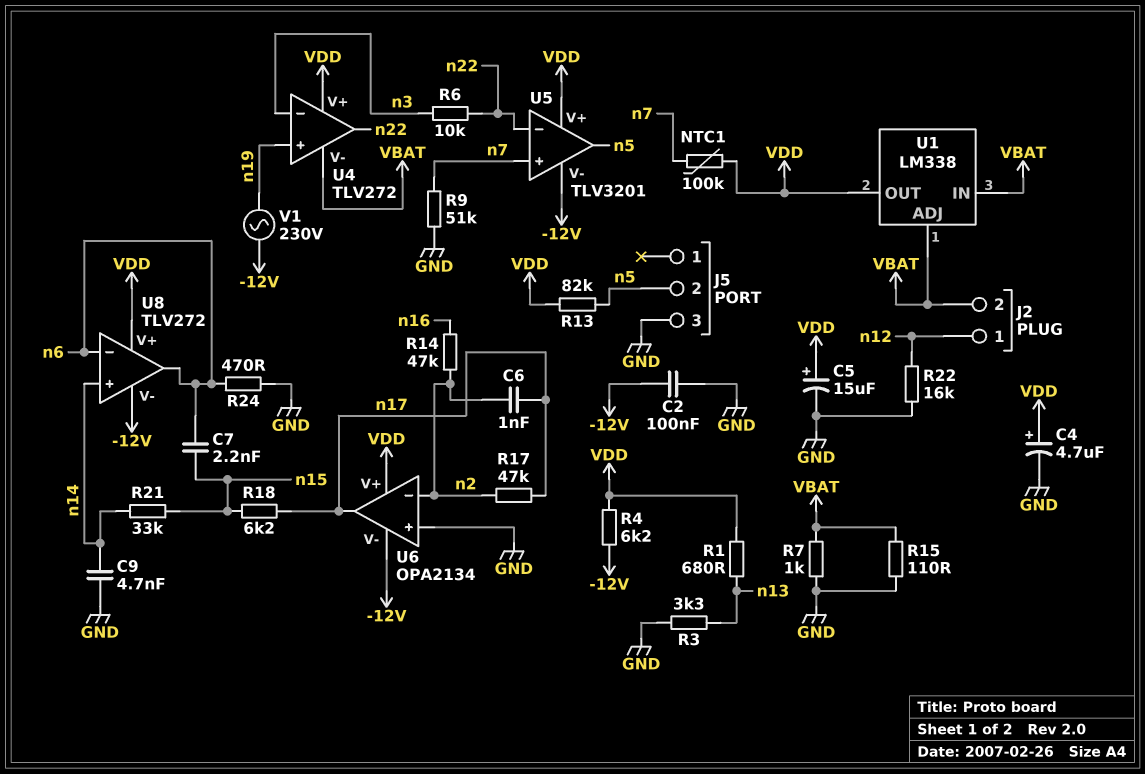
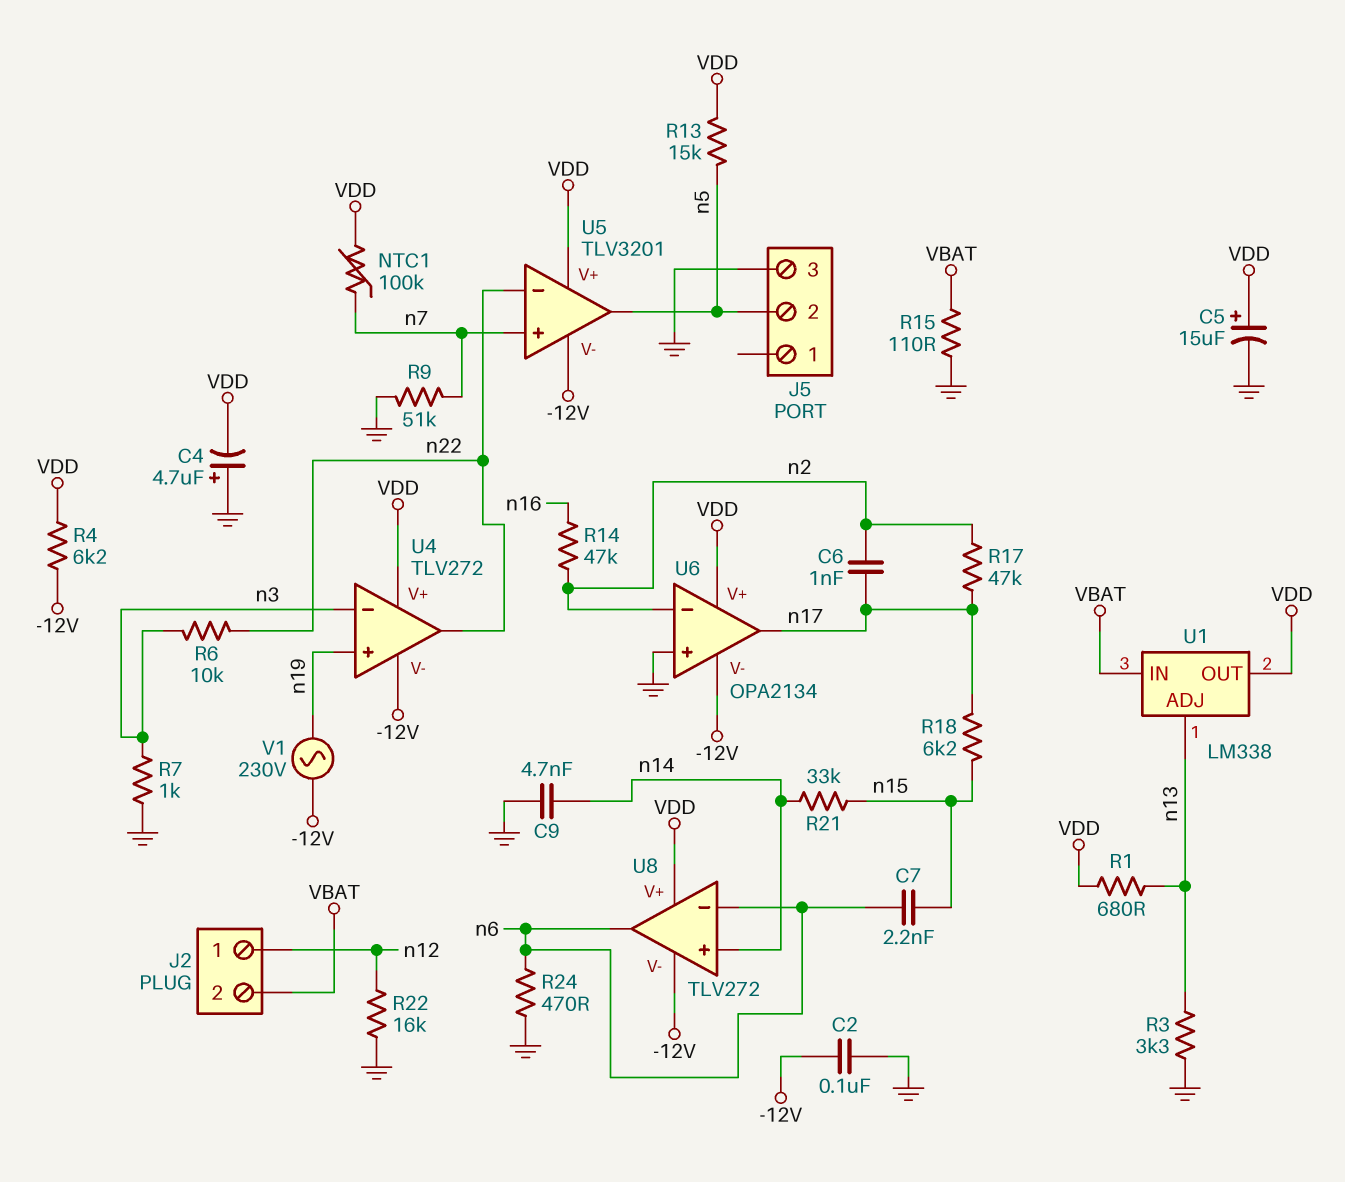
C4: 4.7uF (plus VDD, minus GND) -> 4.7uF (plus GND, minus VDD)
R7: 1k (GND, VBAT) -> 1k (GND, n3)
R13: 82k (VDD, n5) -> 15k (VDD, n5)
U1 pin ADJ: VBAT -> n13
U4 pin V-: VBAT -> -12V

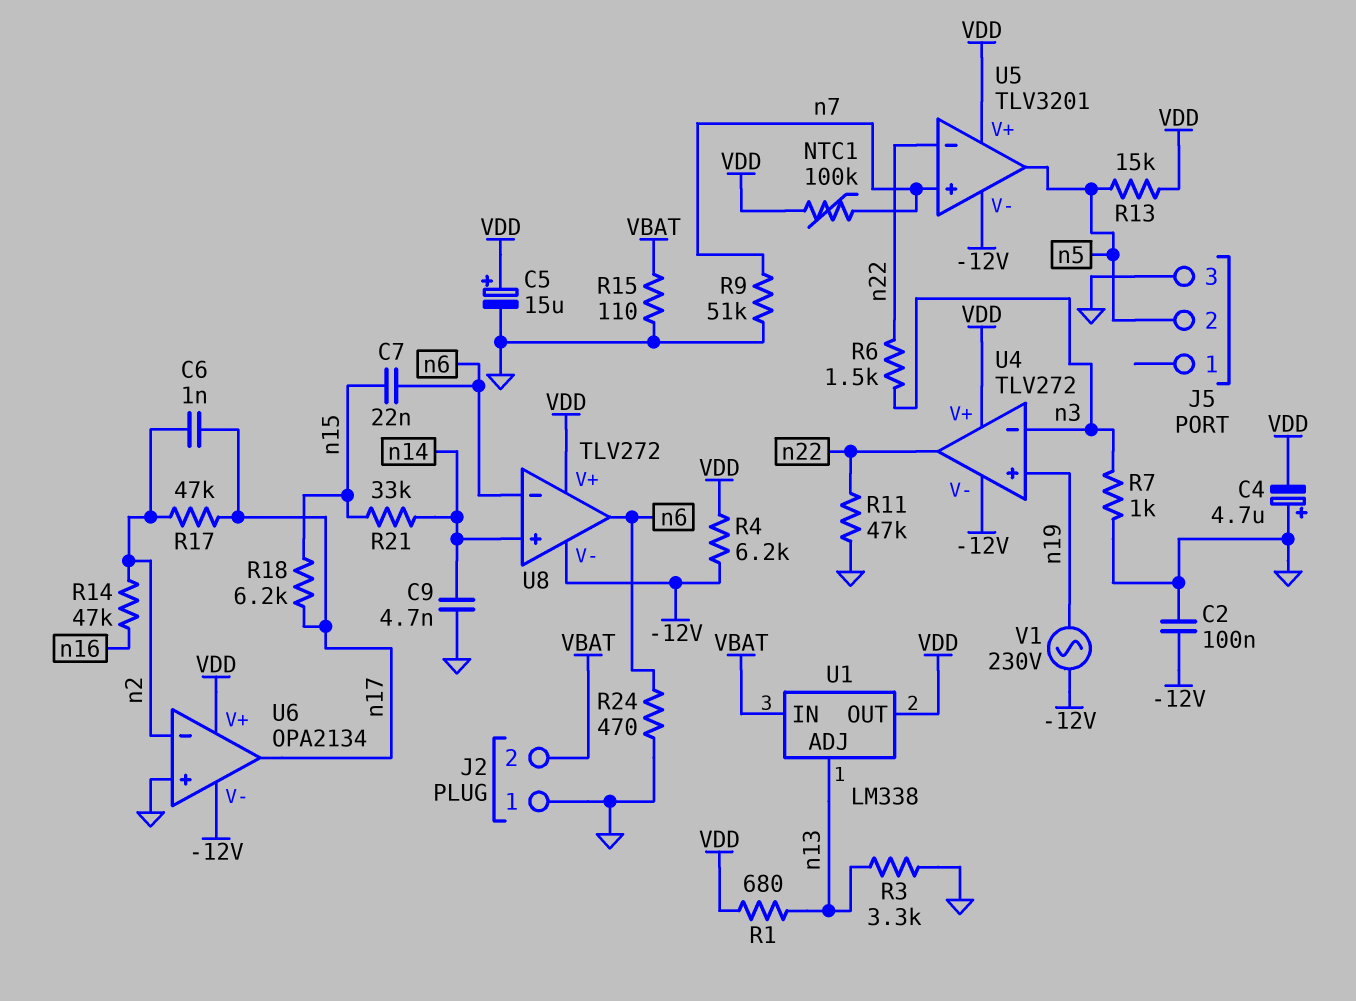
C7: 2.2nF (n6, n15) -> 22nF (n6, n15)
J2 pin 1: n12 -> GND
R6: 10k (n3, n22) -> 1.5k (n3, n22)
R11: none -> 47k (GND, n22)
R22: 16k (GND, n12) -> none

